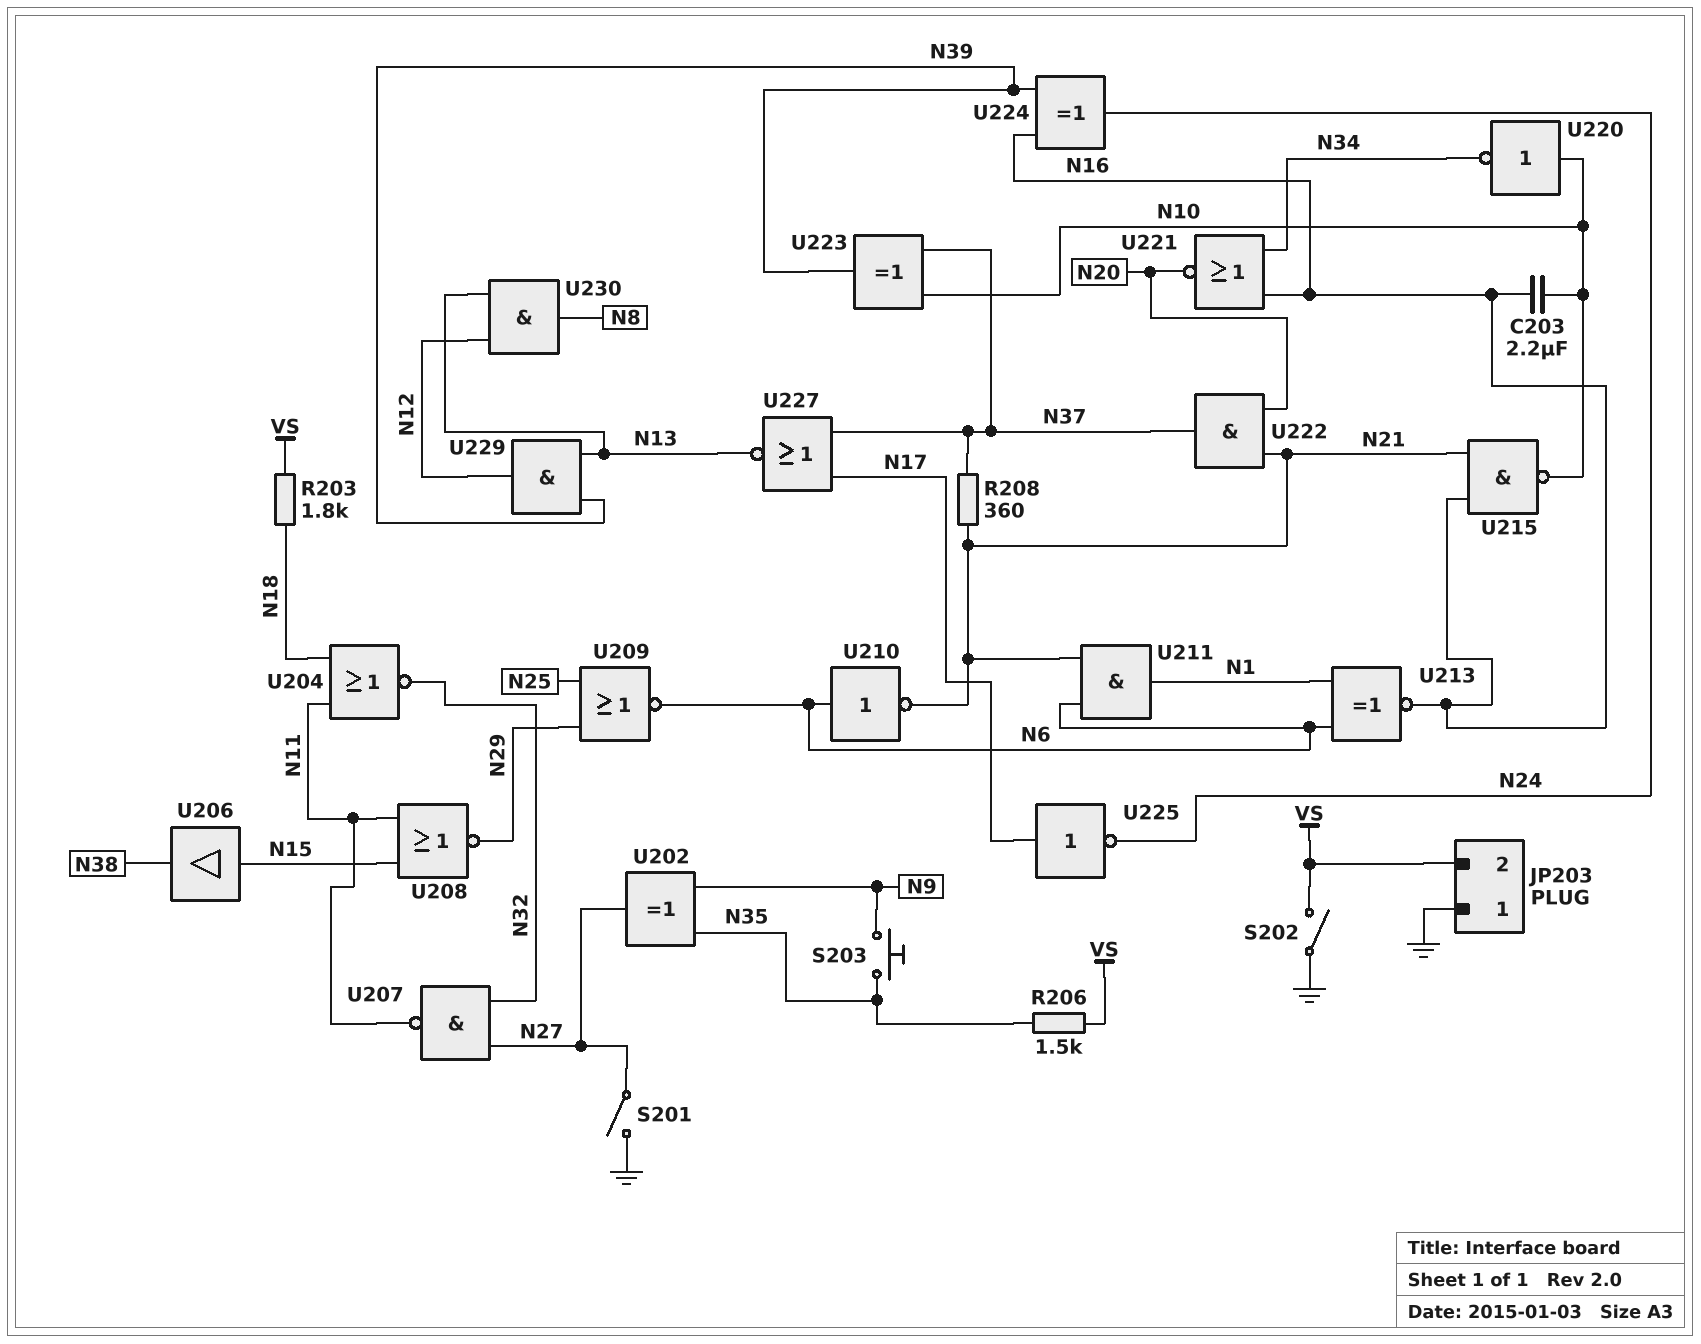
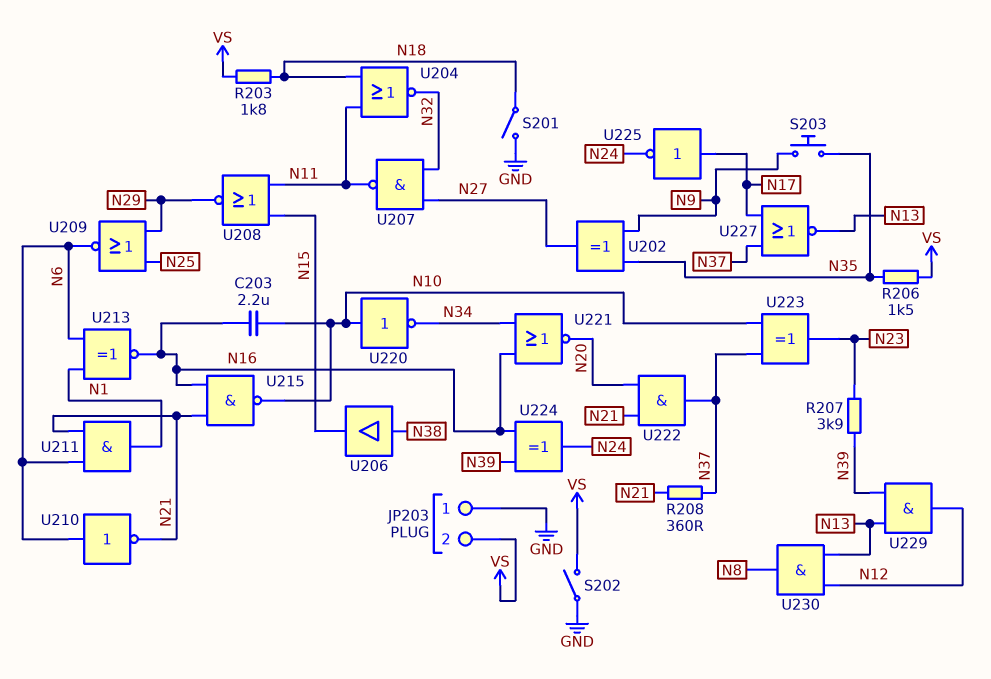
R207: none -> 3.9k (N23, N39)
S201: switch (GND, N27) -> switch (GND, N18)
U206: buffer (in N15, out N38) -> buffer (in N38, out N15)
U223: XOR (in N10, in N37, out N39) -> XOR (in N10, in N37, out N23)

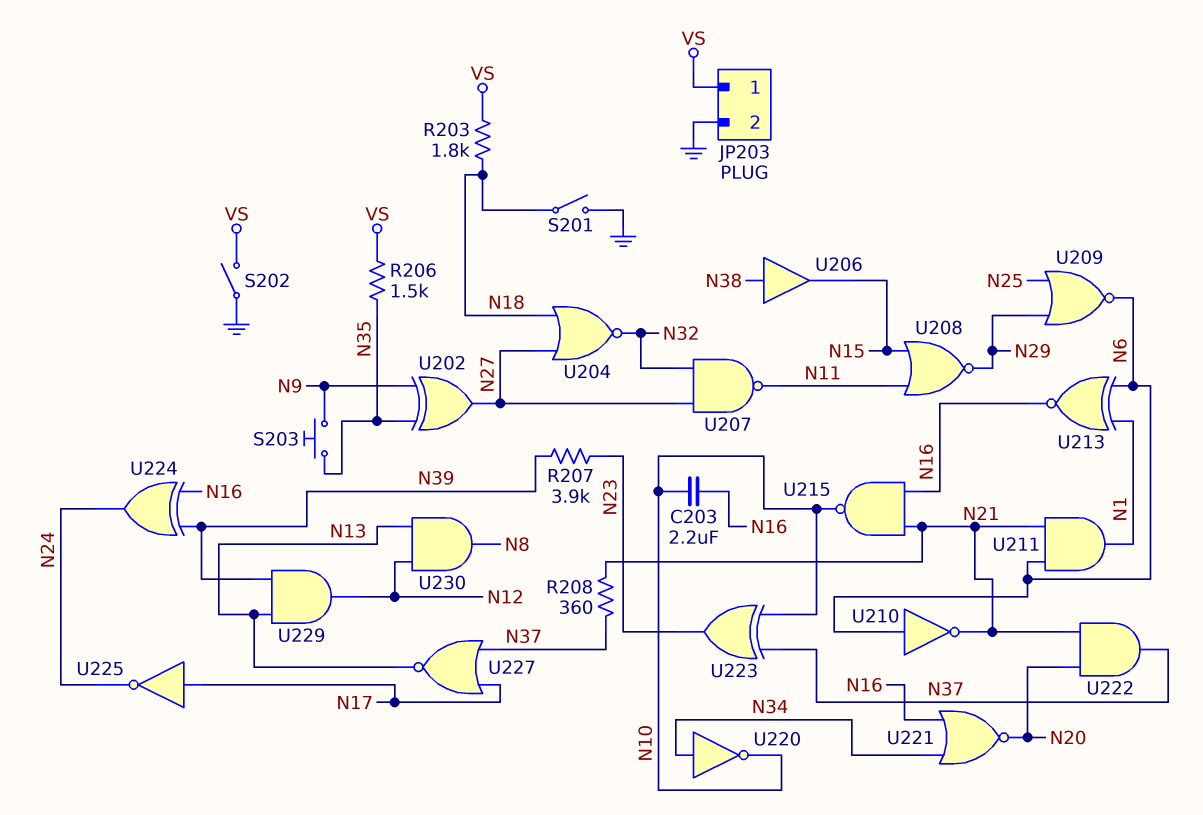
JP203 pin 1: GND -> VS
JP203 pin 2: VS -> GND
U204: NOR (in N11, in N18, out N32) -> NOR (in N18, in N27, out N32)
U220: NOT (in N10, out N34) -> NOT (in N34, out N10)

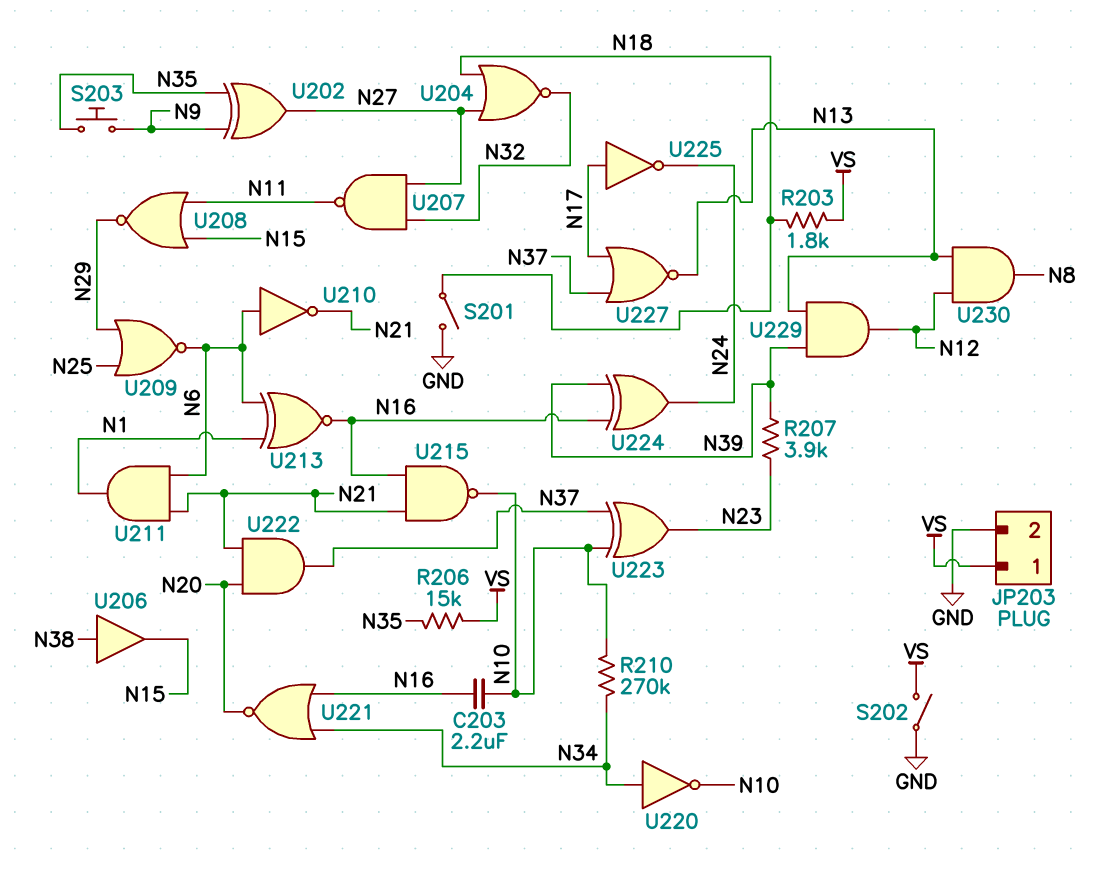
R206: 1.5k (N35, VS) -> 15k (N35, VS)
R208: 360 (N21, N37) -> none
R210: none -> 270k (N10, N34)

